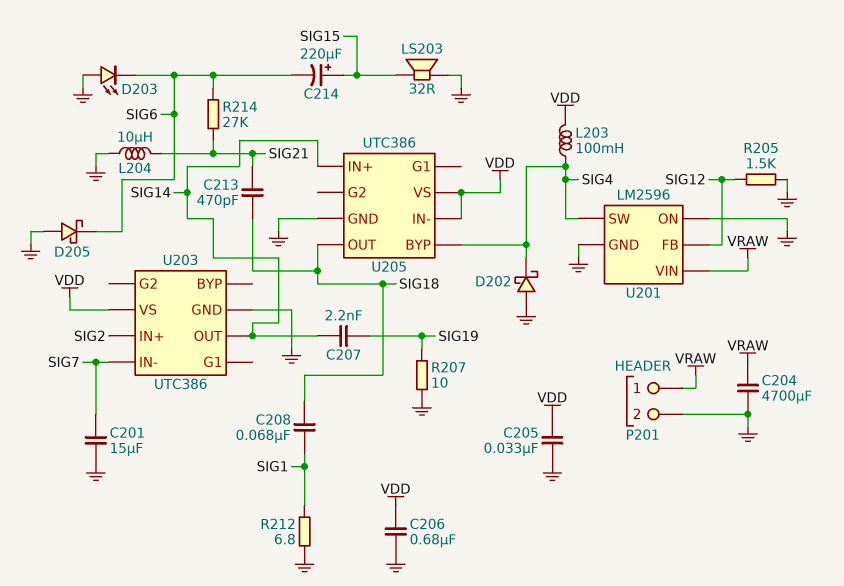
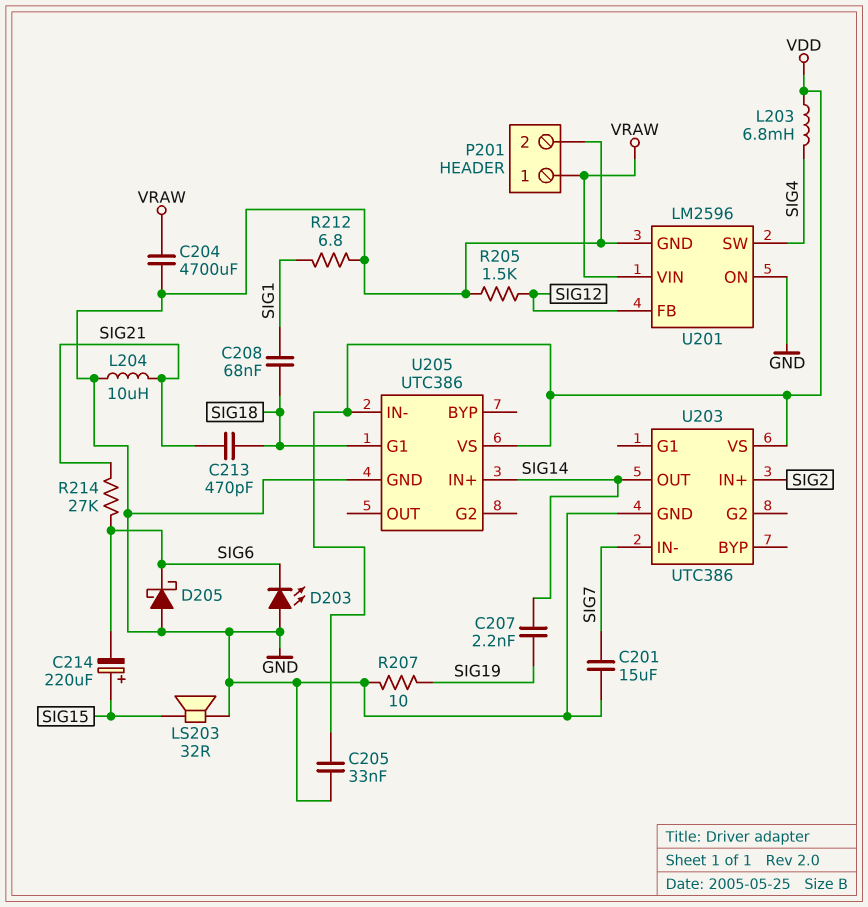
C206: 680nF (GND, VDD) -> none
D202: schottky (A GND, K SIG4) -> none
L203: 100mH (SIG4, VDD) -> 6.8mH (SIG4, VDD)
U205 pin BYP: SIG4 -> none
U205 pin G1: none -> SIG18
U205 pin OUT: SIG18 -> none

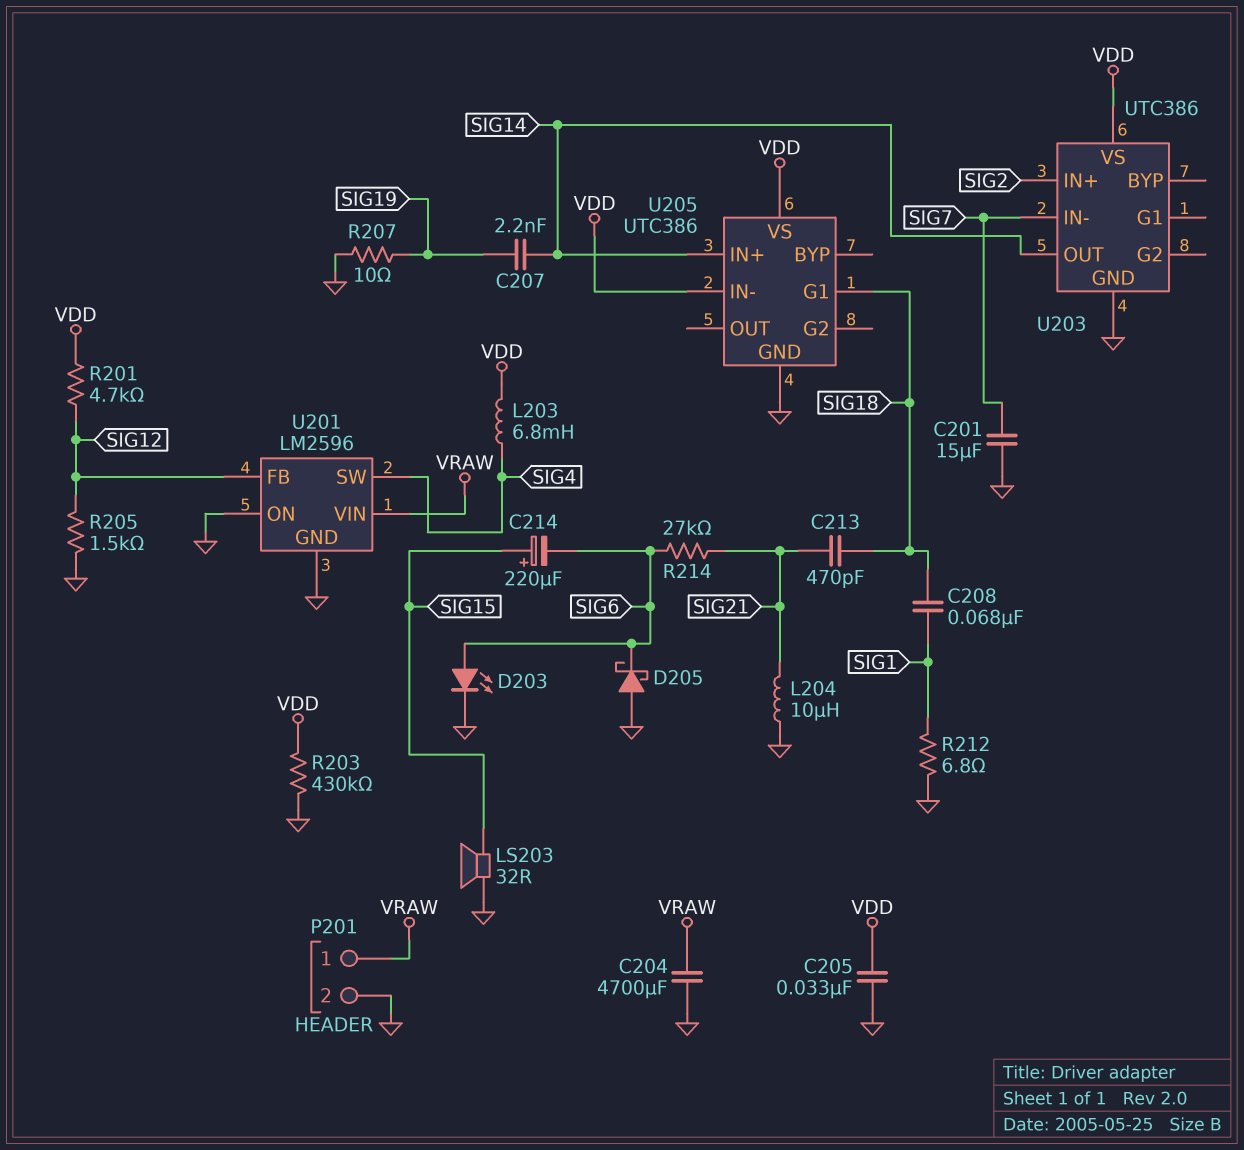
D203: LED (A GND, K SIG6) -> LED (A SIG6, K GND)
R201: none -> 4.7k (SIG12, VDD)
R203: none -> 430k (GND, VDD)

